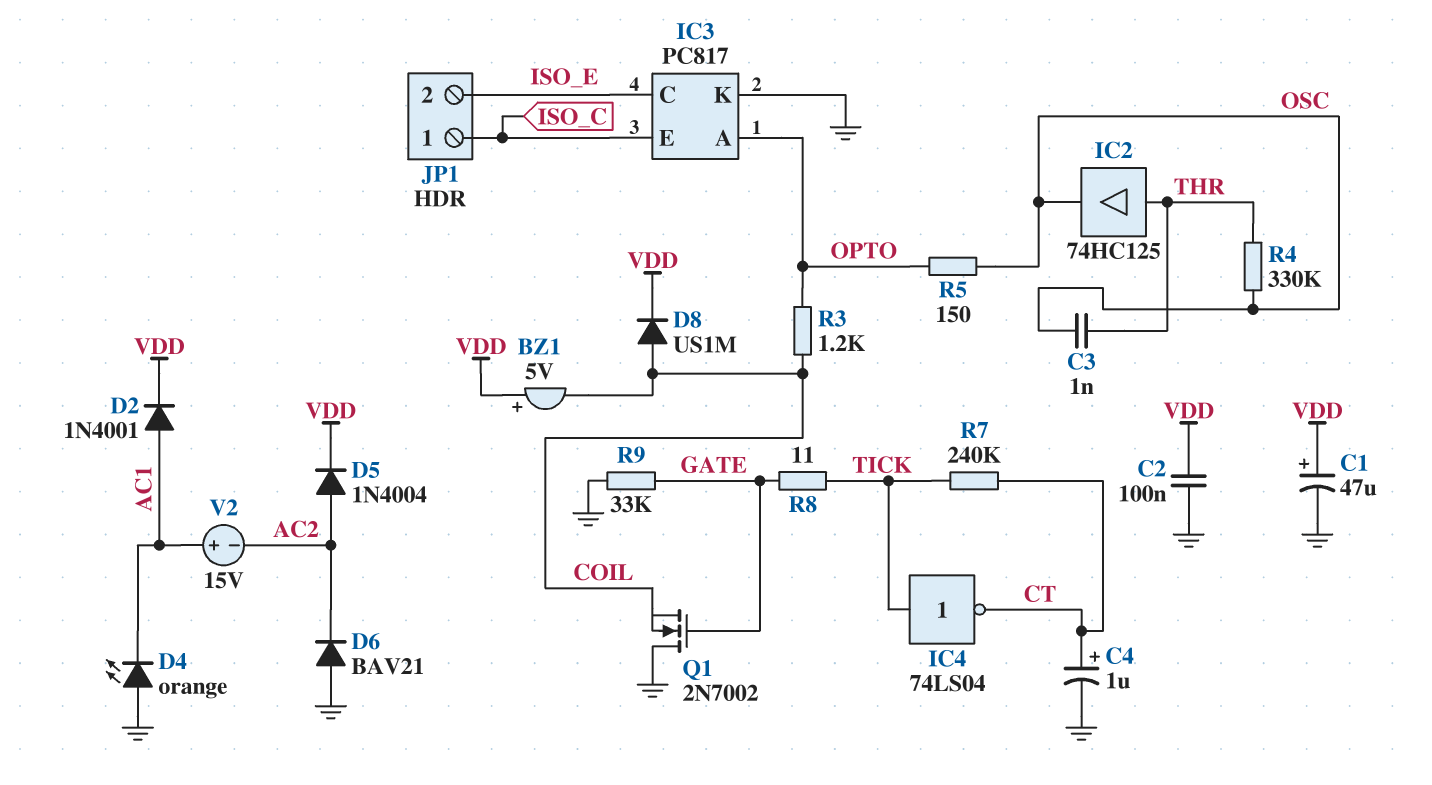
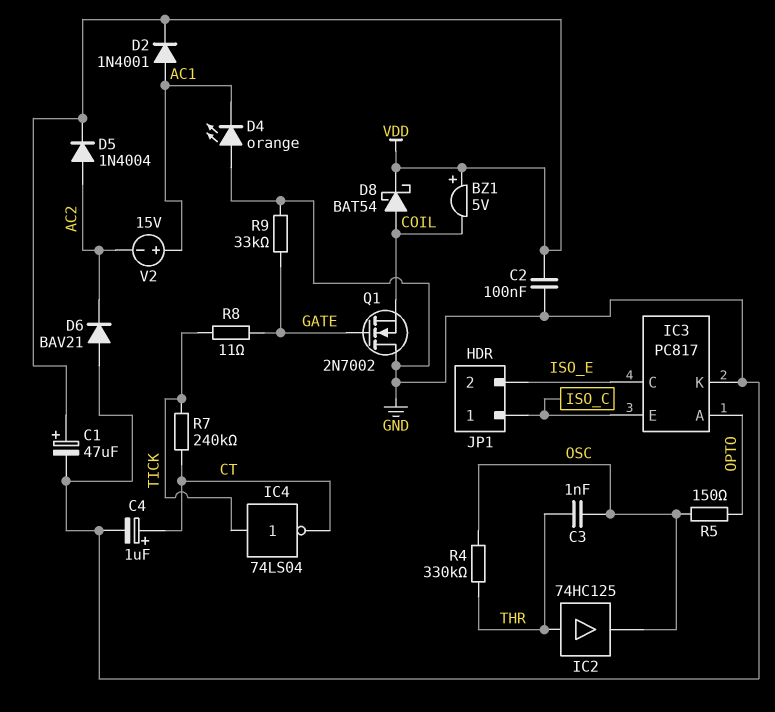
D8: diode US1M (A COIL, K VDD) -> schottky BAT54 (A COIL, K VDD)
R3: 1.2k (COIL, OPTO) -> none

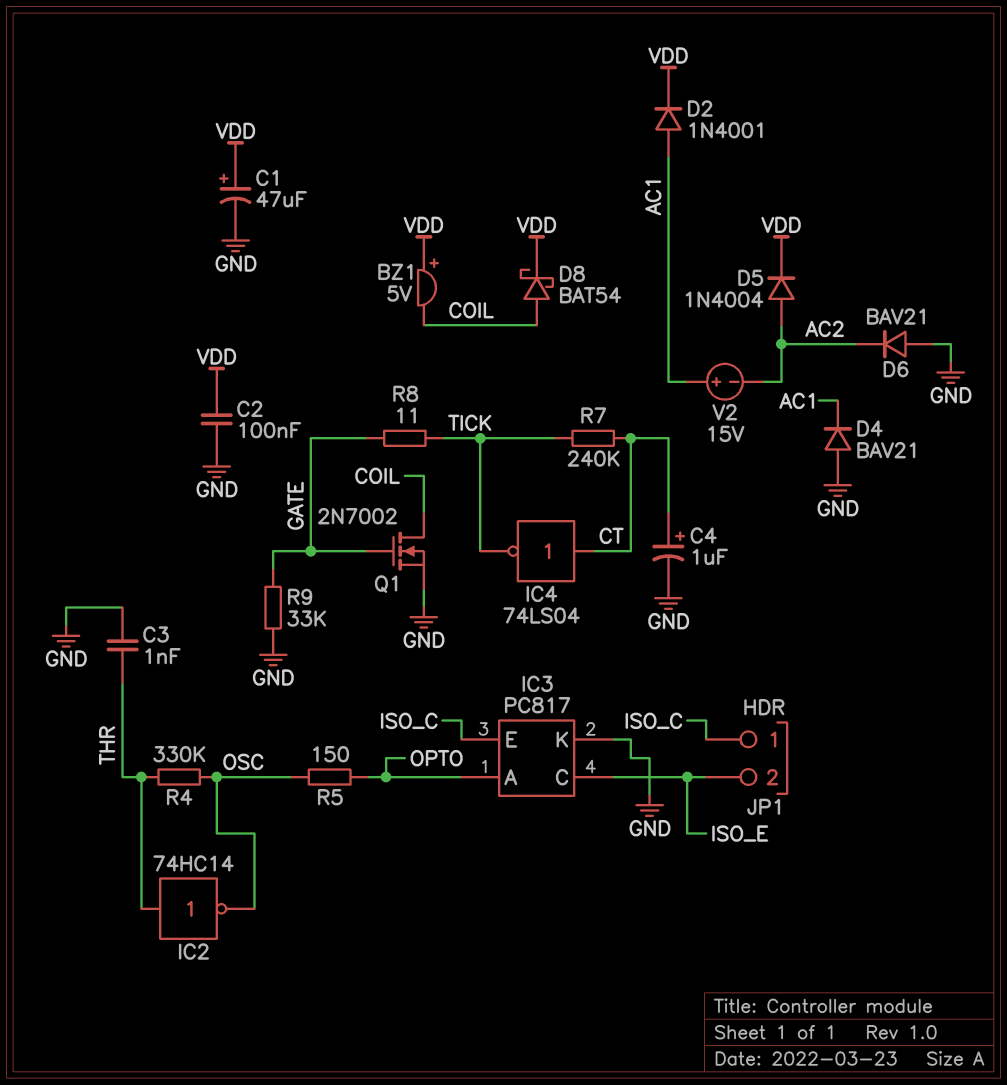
C3: 1nF (OSC, THR) -> 1nF (GND, THR)
D4: LED orange (A GND, K AC1) -> diode BAV21 (A GND, K AC1)
IC2: buffer 74HC125 (in THR, out OSC) -> NOT 74HC14 (in THR, out OSC)
IC4: NOT 74LS04 (in TICK, out CT) -> NOT 74LS04 (in CT, out TICK)
Q1: NMOS 2N7002 (G GATE, D GND, S COIL) -> NMOS 2N7002 (G GATE, D COIL, S GND)

